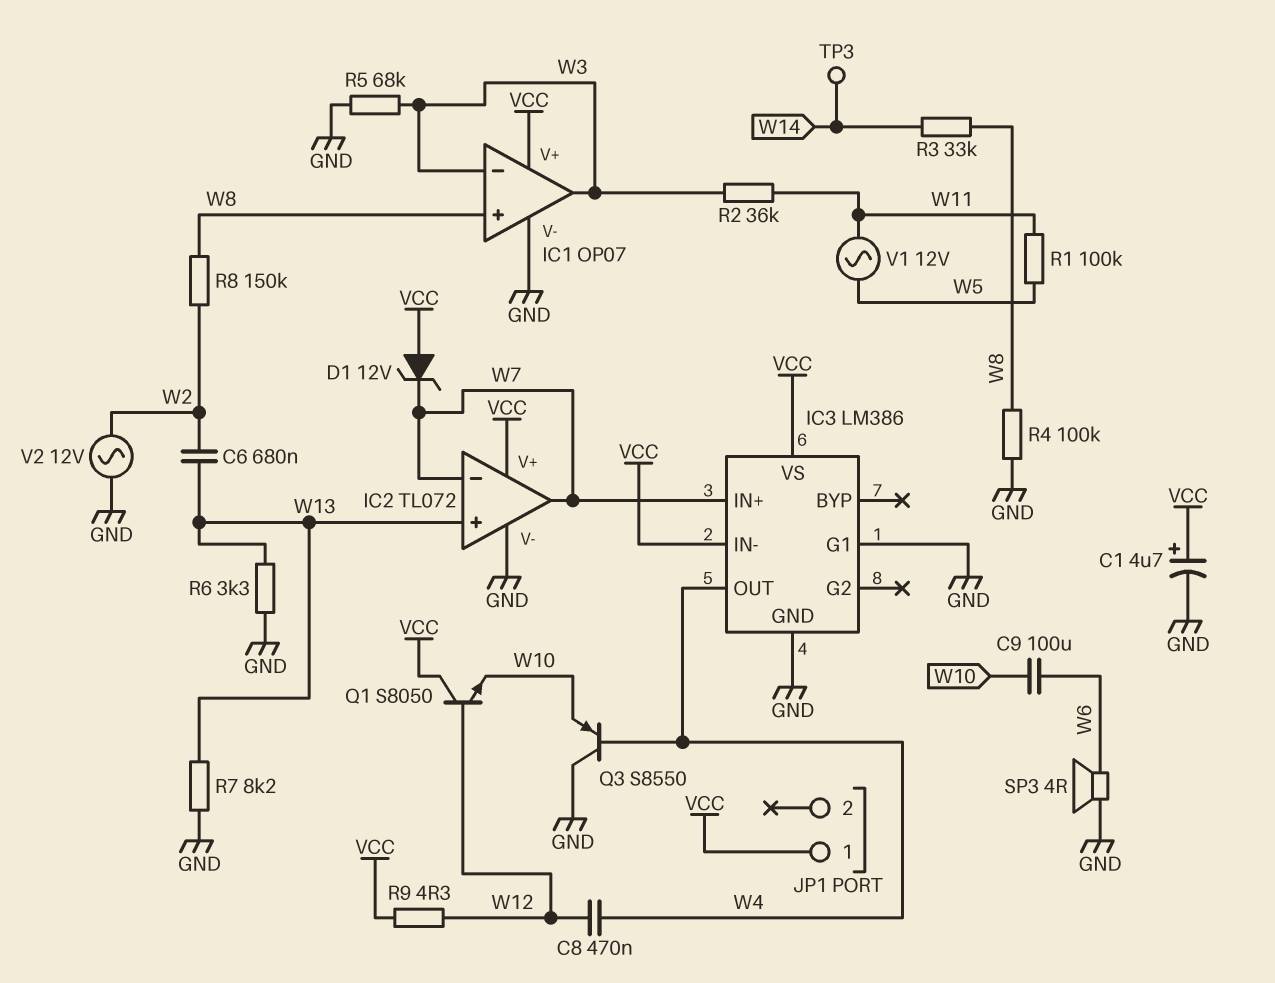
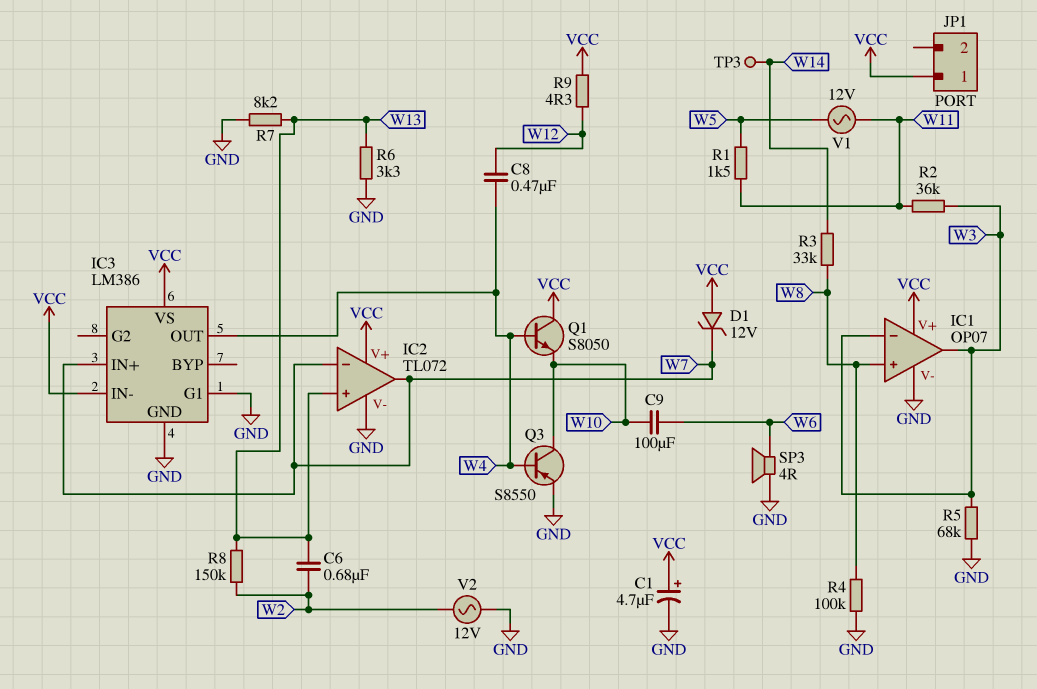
Q1: NPN S8050 (B W12, C VCC, E W10) -> NPN S8050 (B W4, C VCC, E W10)
Q3: PNP S8550 (B W4, C GND, E W10) -> PNP S8550 (B W4, C W10, E GND)
R1: 100k (W5, W11) -> 1.5k (W5, W11)
R8: 150k (W2, W8) -> 150k (W2, W13)

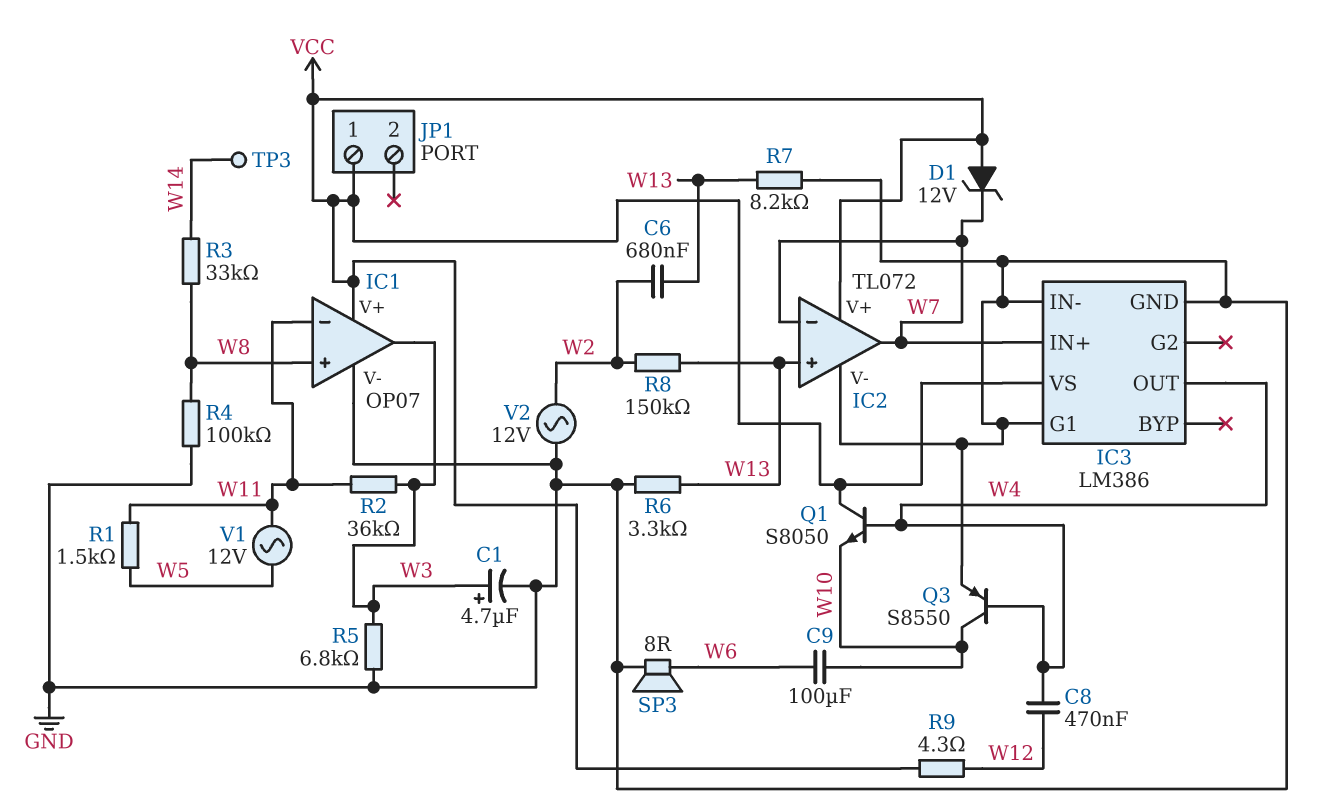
C1: 4.7uF (plus VCC, minus GND) -> 4.7uF (plus W3, minus GND)
IC1 pin in-: W3 -> W11
IC3 pin IN-: VCC -> GND
R5: 68k (GND, W3) -> 6.8k (GND, W3)
SP3: speaker 4R (GND, W6) -> speaker 8R (GND, W6)

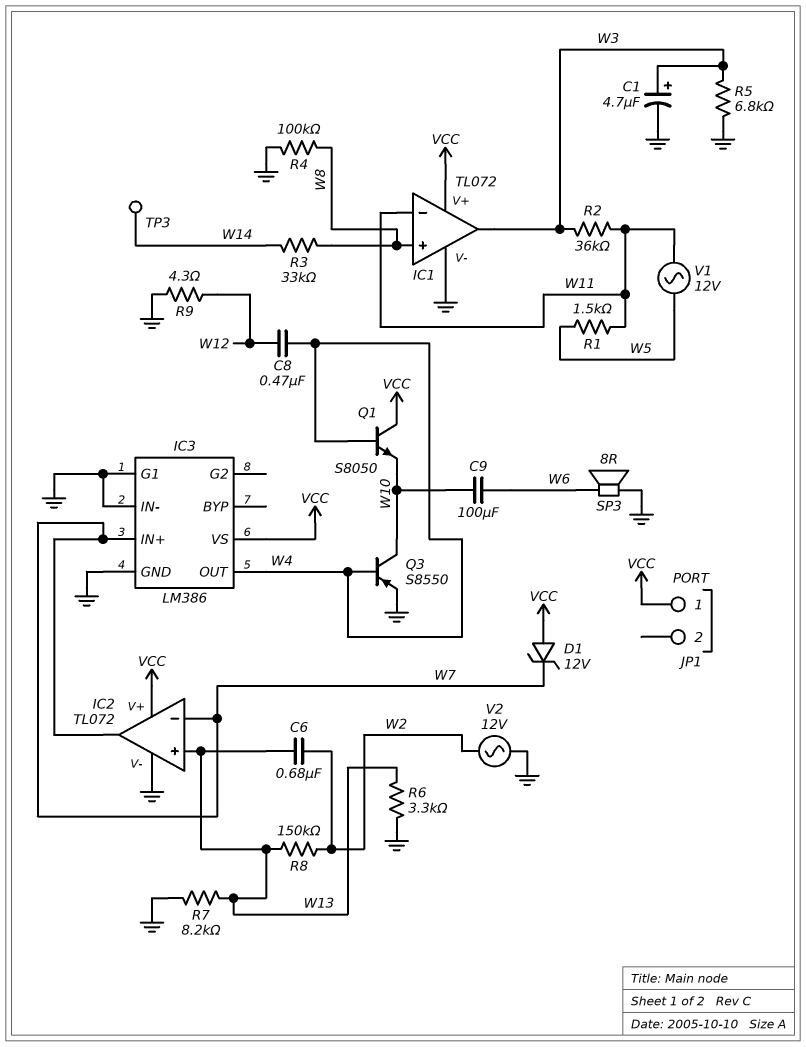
IC1: OP07 -> TL072
R9: 4.3 (VCC, W12) -> 4.3 (GND, W12)

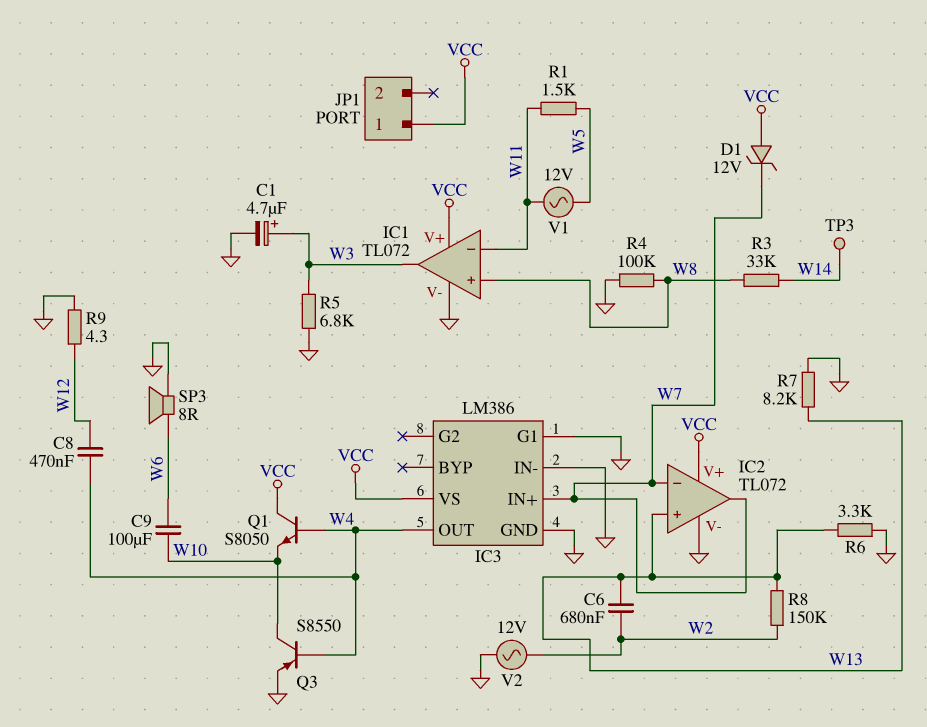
R2: 36k (W3, W11) -> none

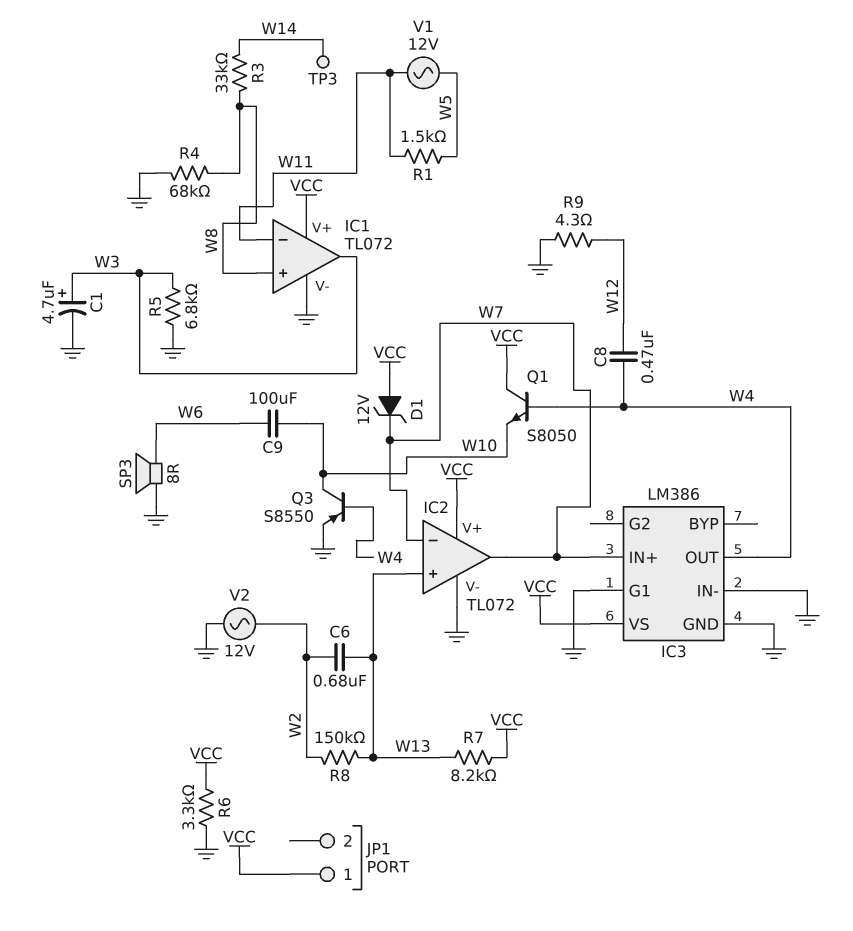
R4: 100k (GND, W8) -> 68k (GND, W8)
R6: 3.3k (GND, W13) -> 3.3k (GND, VCC)
R7: 8.2k (GND, W13) -> 8.2k (VCC, W13)

